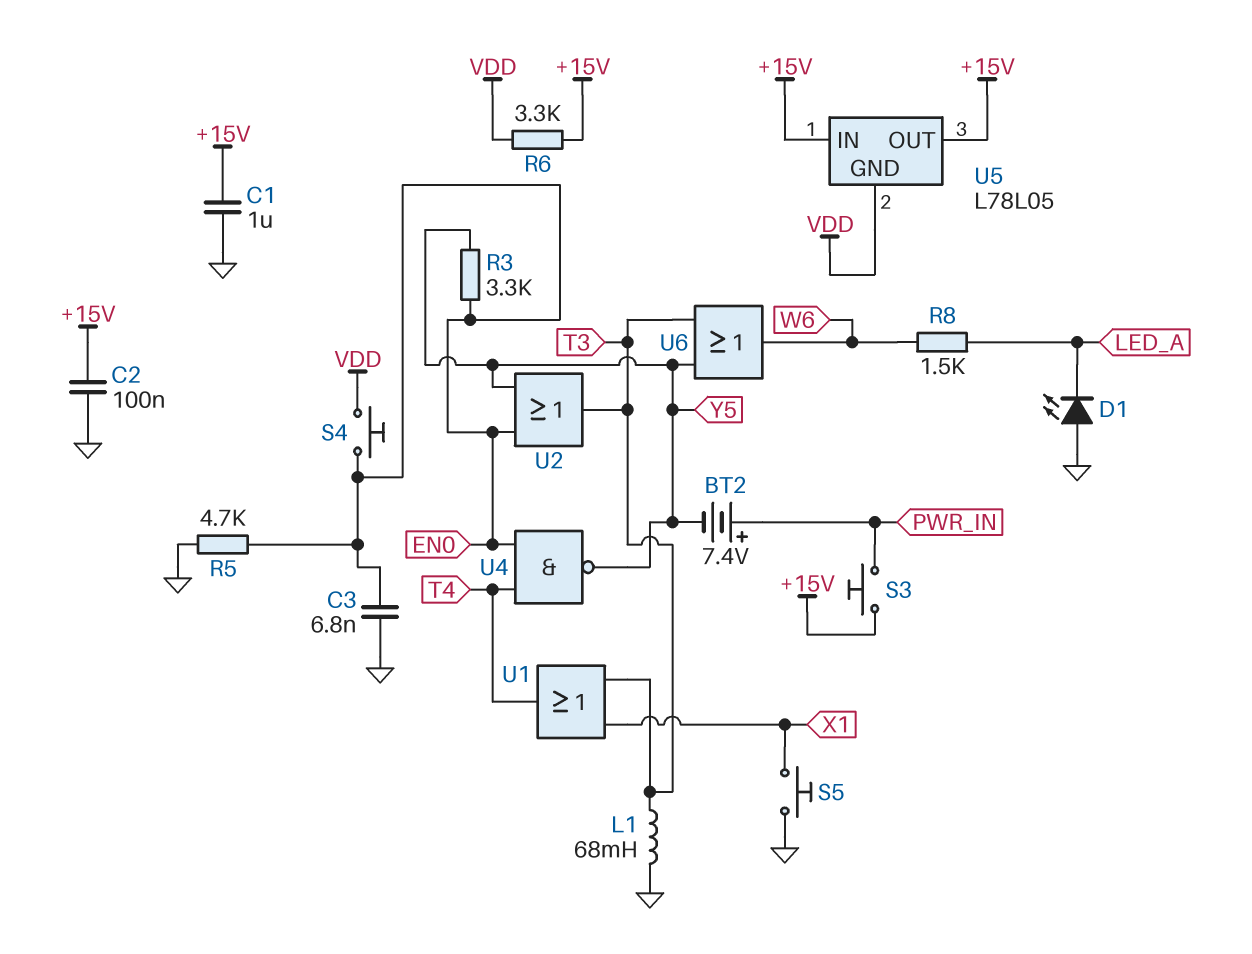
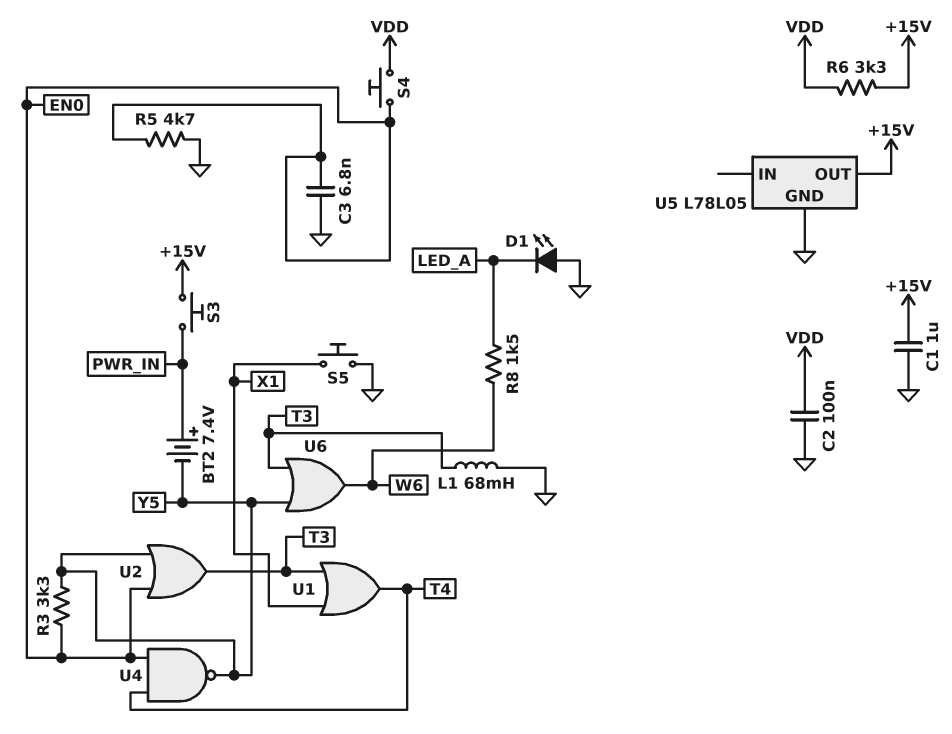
C2: 100nF (+15V, GND) -> 100nF (GND, VDD)
U5 pin GND: VDD -> GND
U5 pin IN: +15V -> none

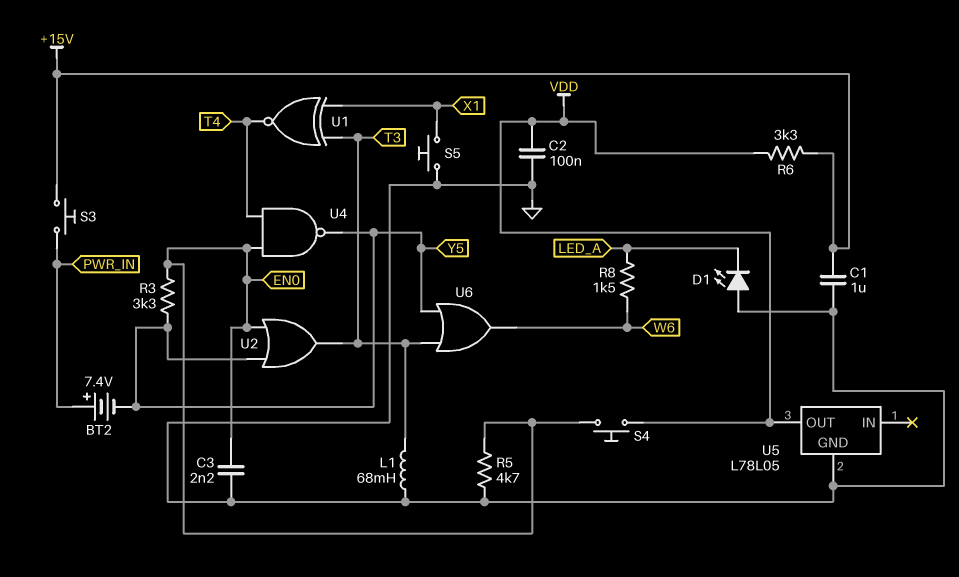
C3: 6.8nF (EN0, GND) -> 2.2nF (EN0, GND)
U1: OR (in T3, in X1, out T4) -> XNOR (in T3, in X1, out T4)
U5 pin OUT: +15V -> VDD

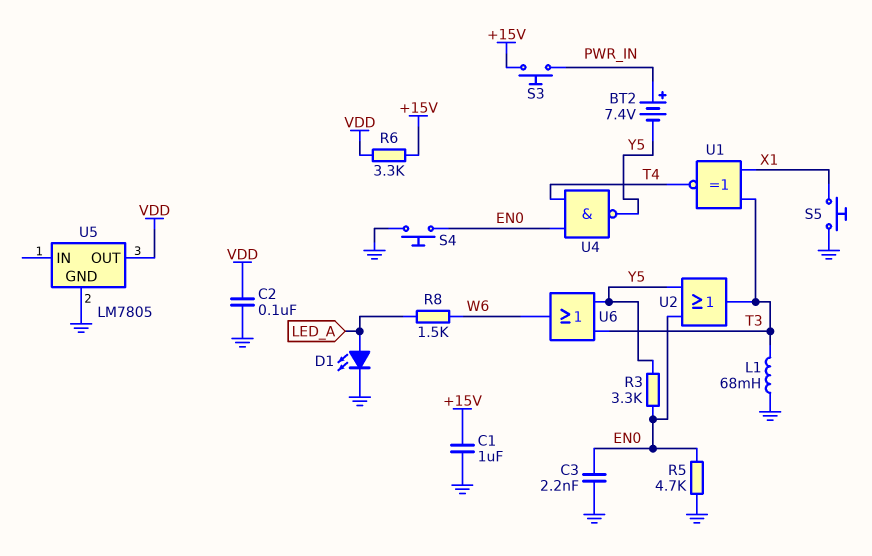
D1: LED (A GND, K LED_A) -> LED (A LED_A, K GND)
S4: button (EN0, VDD) -> button (EN0, GND)
U5: L78L05 -> LM7805

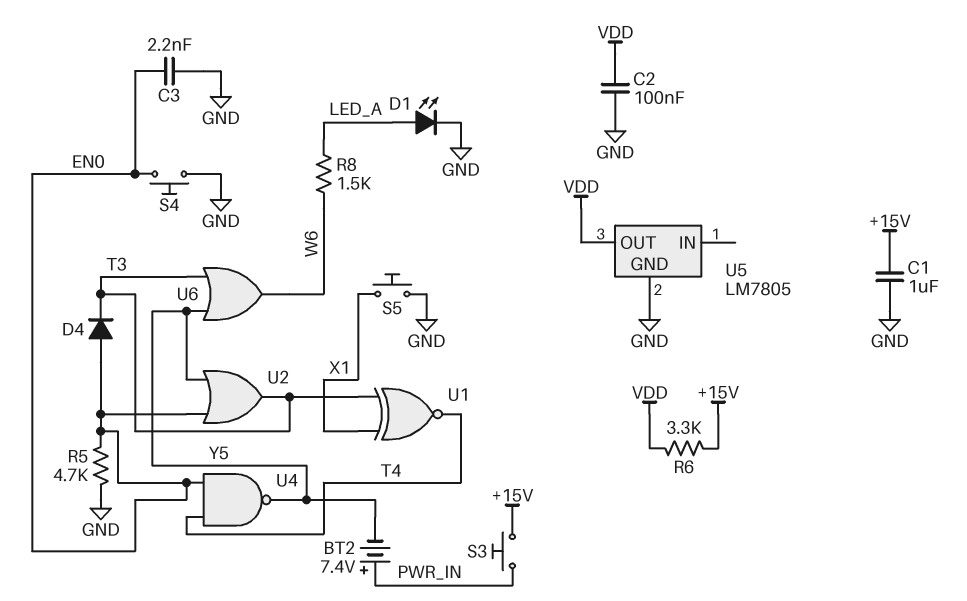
D4: none -> diode (A EN0, K T3)
L1: 68mH (GND, T3) -> none
R3: 3.3k (EN0, Y5) -> none

